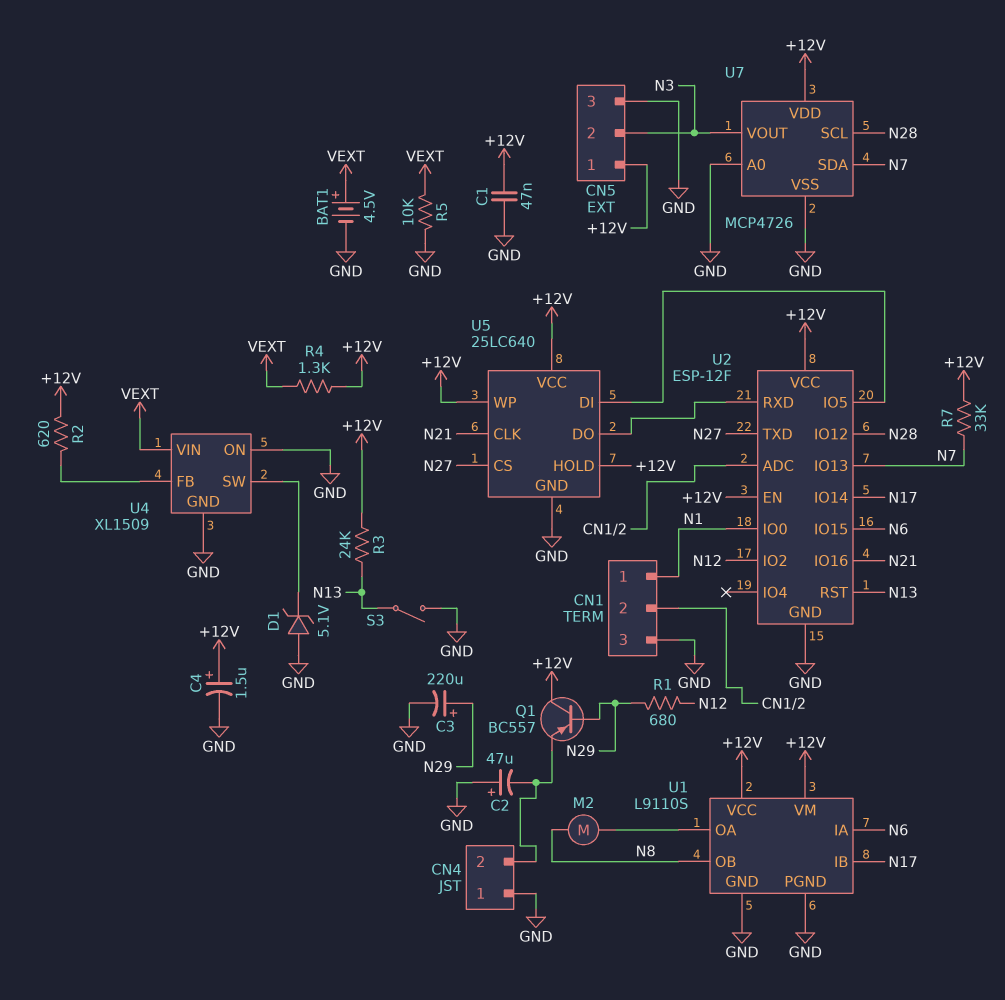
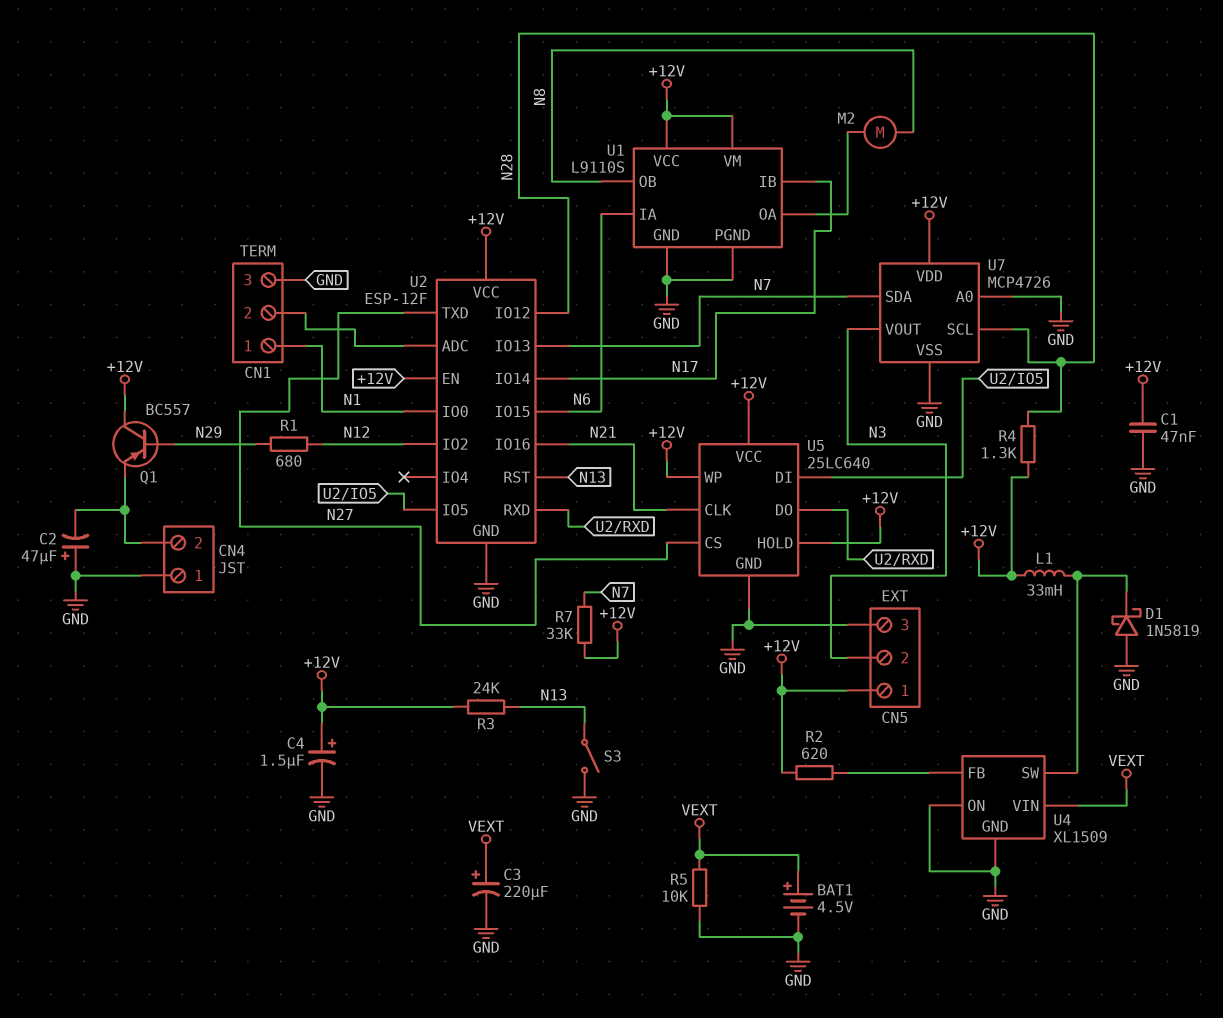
C3: 220uF (plus N29, minus GND) -> 220uF (plus VEXT, minus GND)
D1: zener 5.1V (A GND, K U4/SW) -> schottky 1N5819 (A GND, K U4/SW)
L1: none -> 33mH (+12V, U4/SW)
R4: 1.3k (+12V, VEXT) -> 1.3k (+12V, N28)

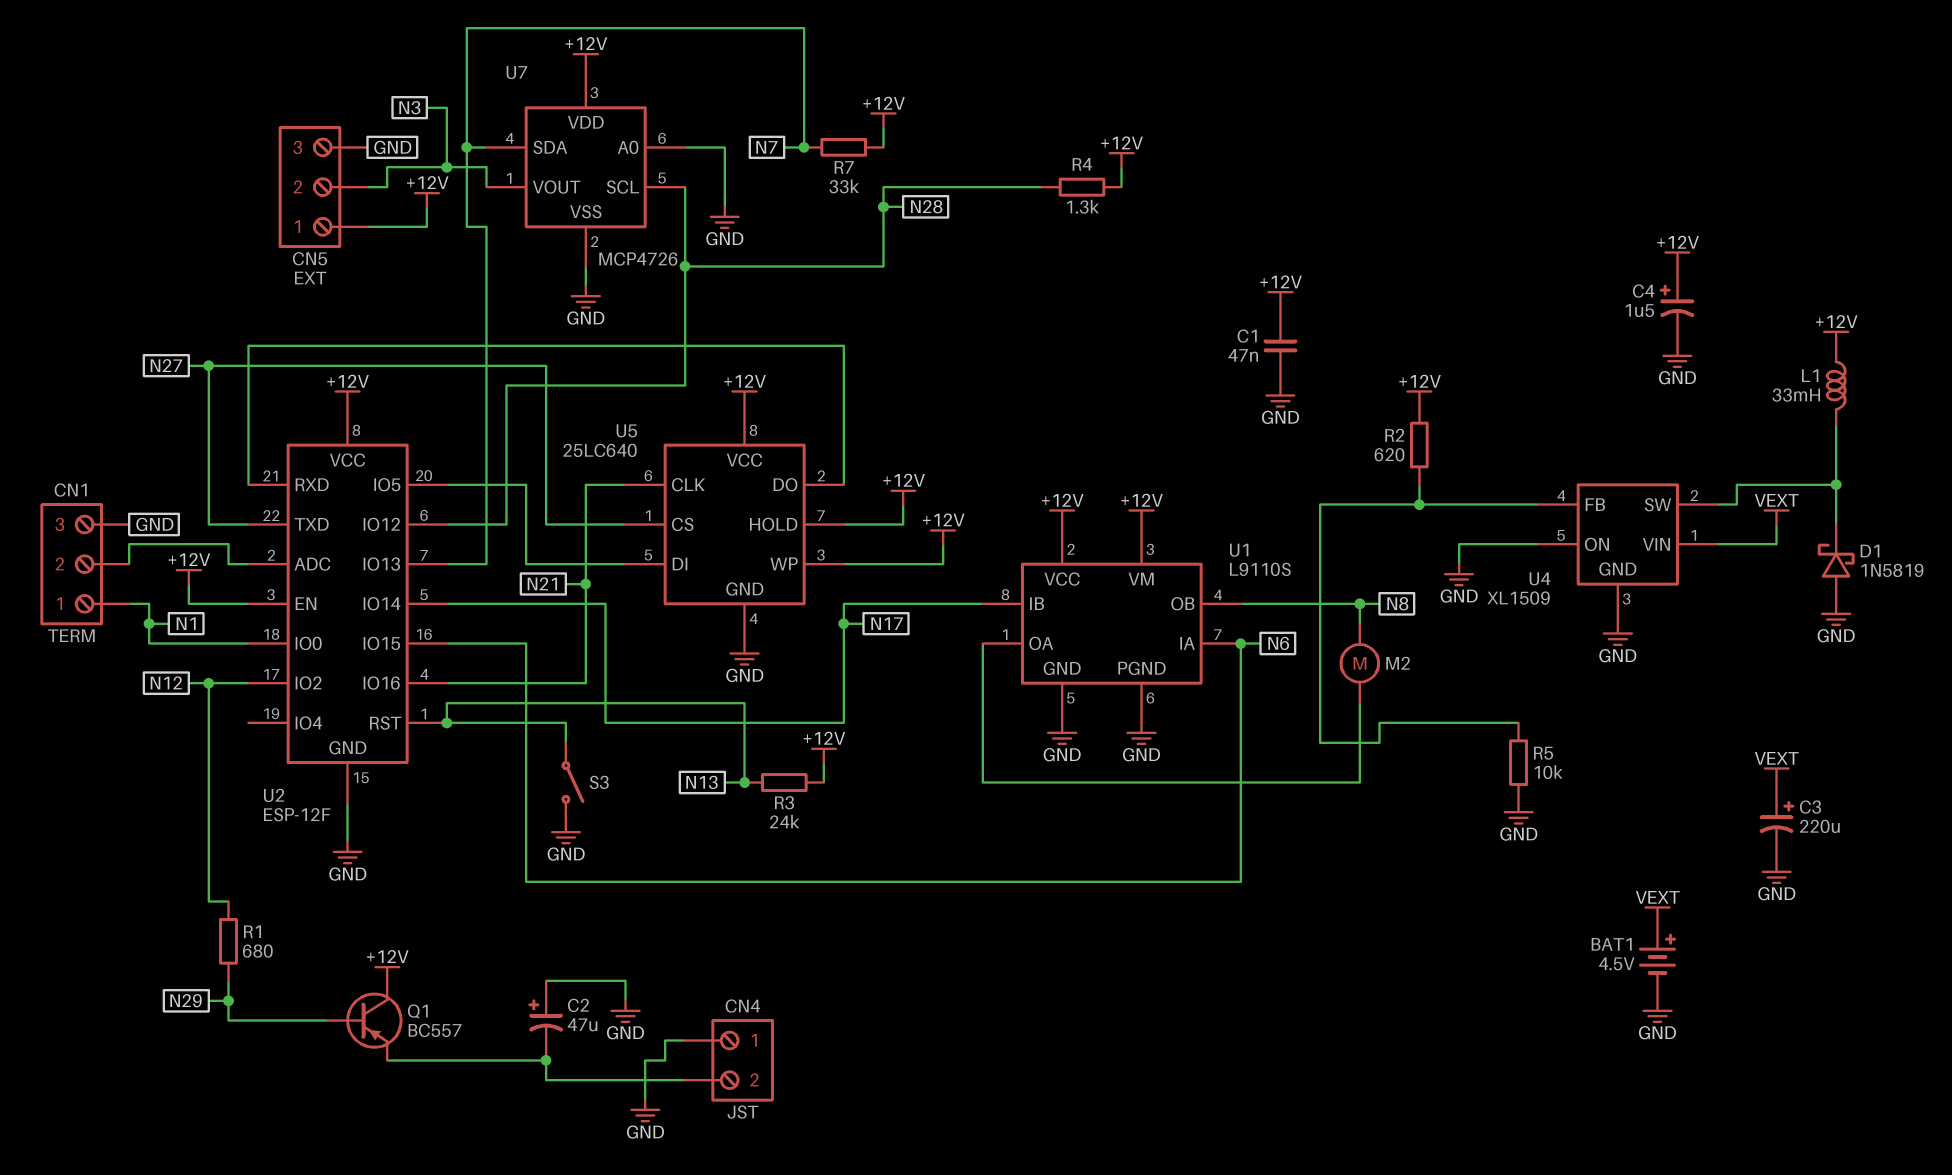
R5: 10k (GND, VEXT) -> 10k (GND, U4/FB)

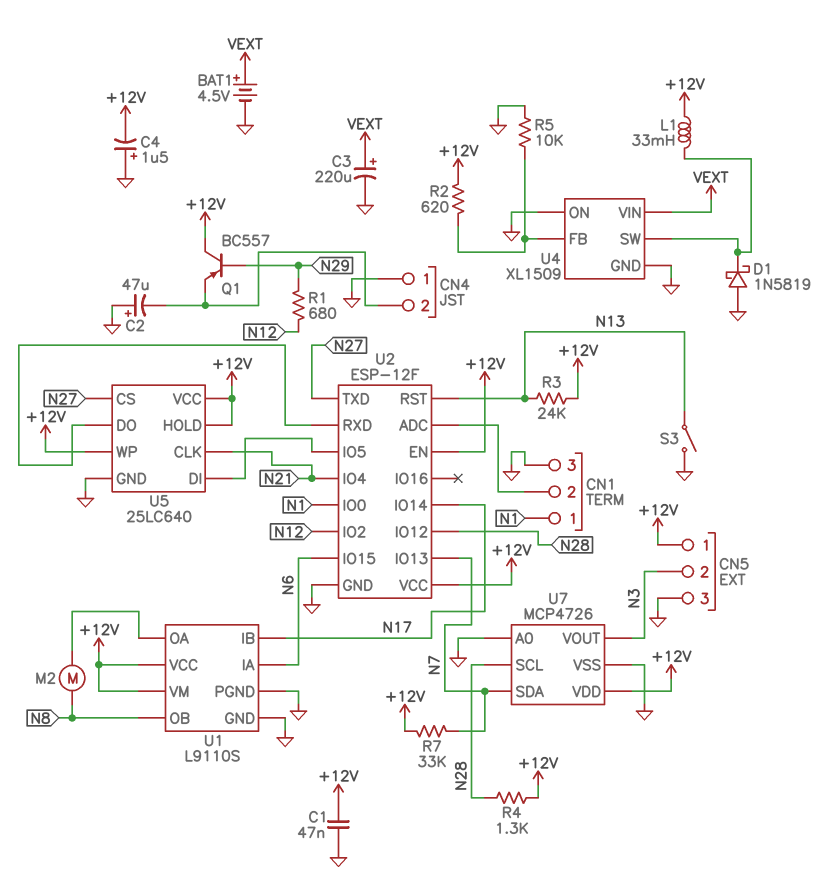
C4: 1.5uF (plus +12V, minus GND) -> 1.5uF (plus GND, minus +12V)
U2 pin IO4: none -> N21
U2 pin IO16: N21 -> none

